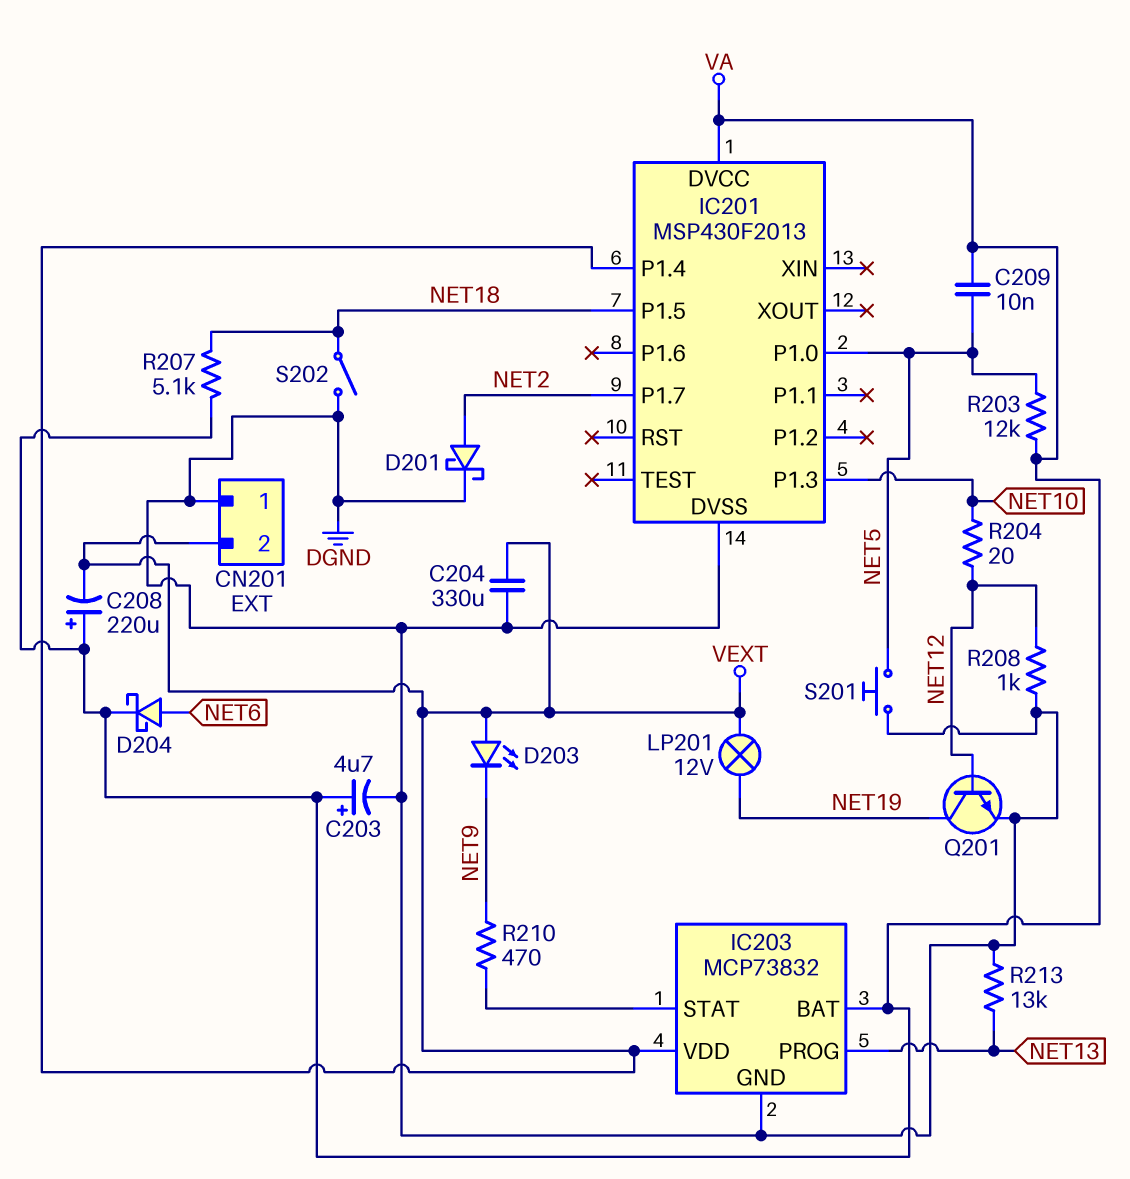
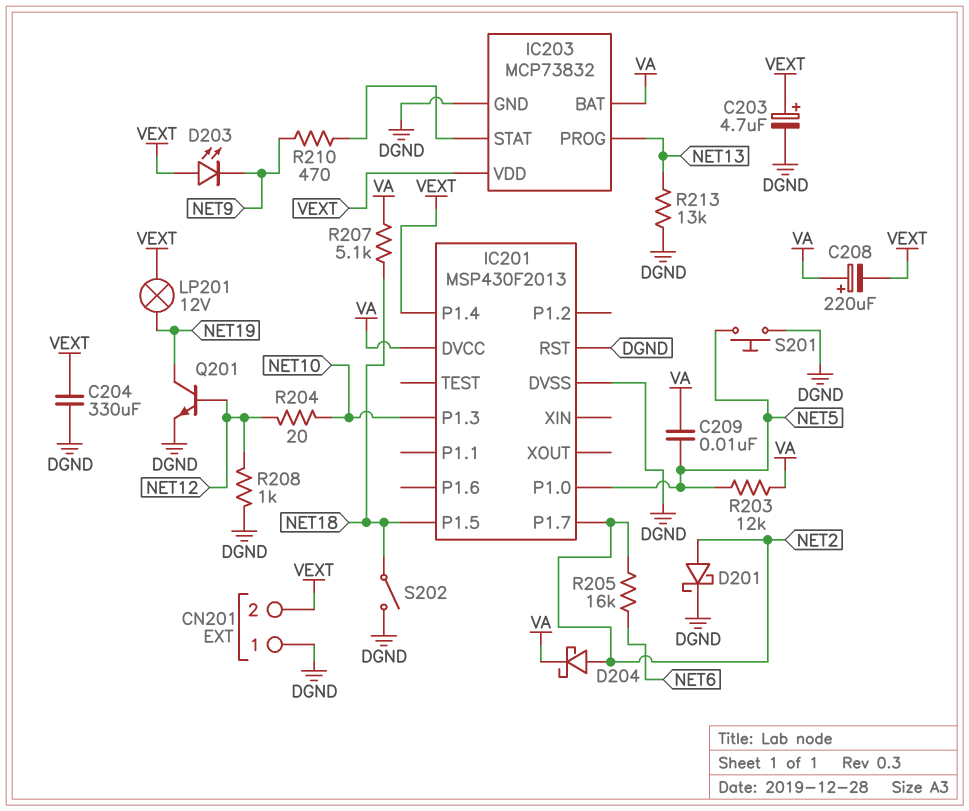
C203: 4.7uF (plus VA, minus DGND) -> 4.7uF (plus VEXT, minus DGND)
D204: schottky (A NET6, K VA) -> schottky (A NET2, K VA)
IC201 pin RST: none -> DGND
R205: none -> 16k (NET2, NET6)

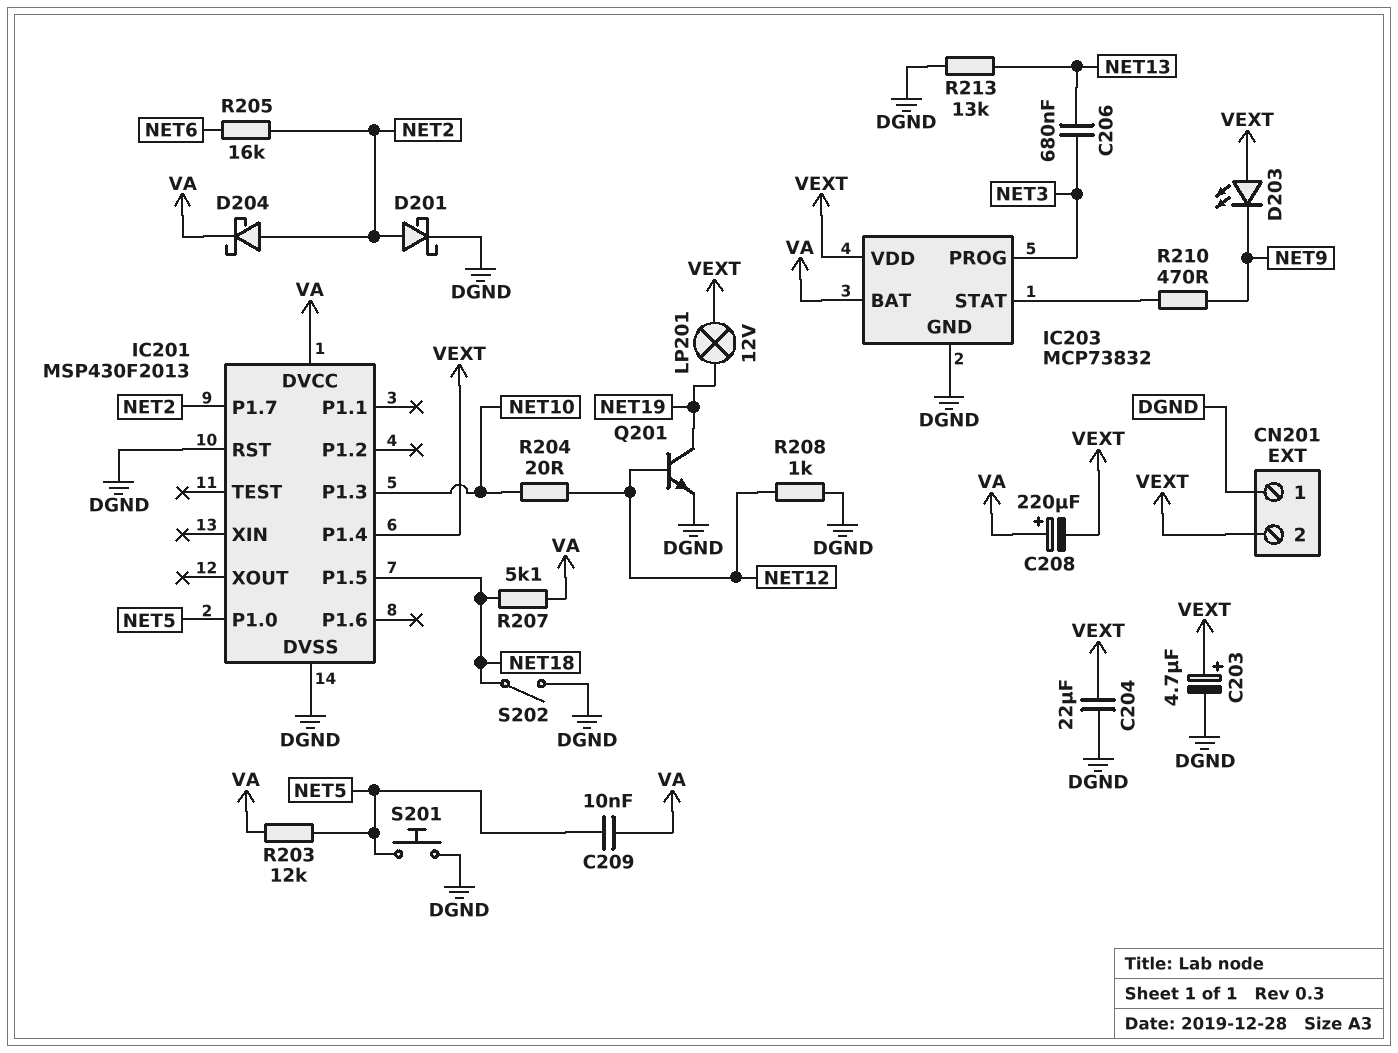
C204: 330uF (DGND, VEXT) -> 22uF (DGND, VEXT)
C206: none -> 680nF (NET3, NET13)
IC203 pin PROG: NET13 -> NET3

